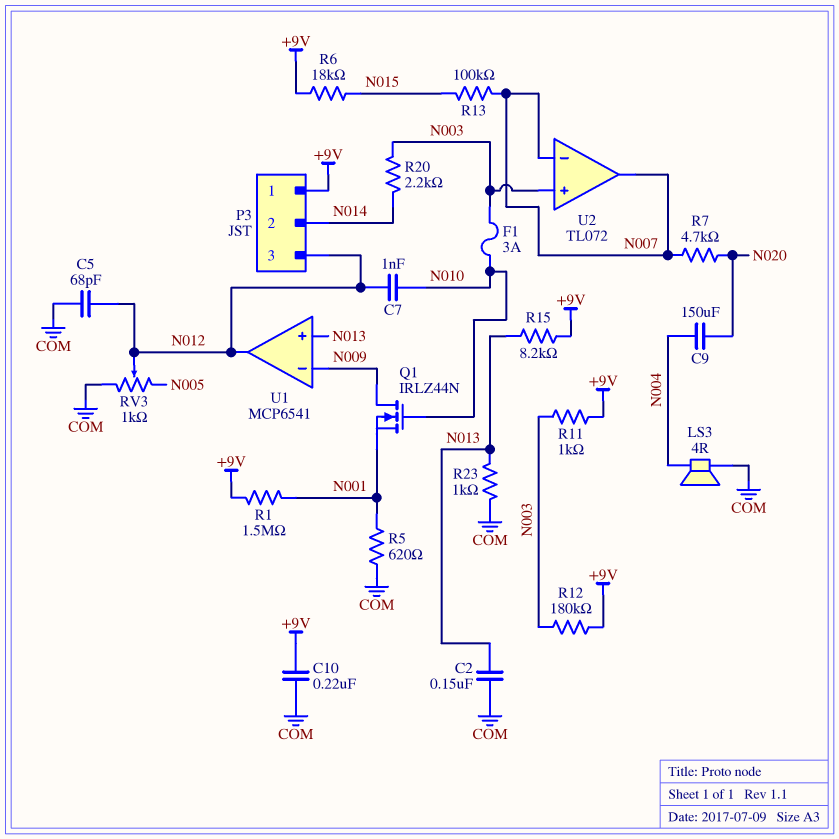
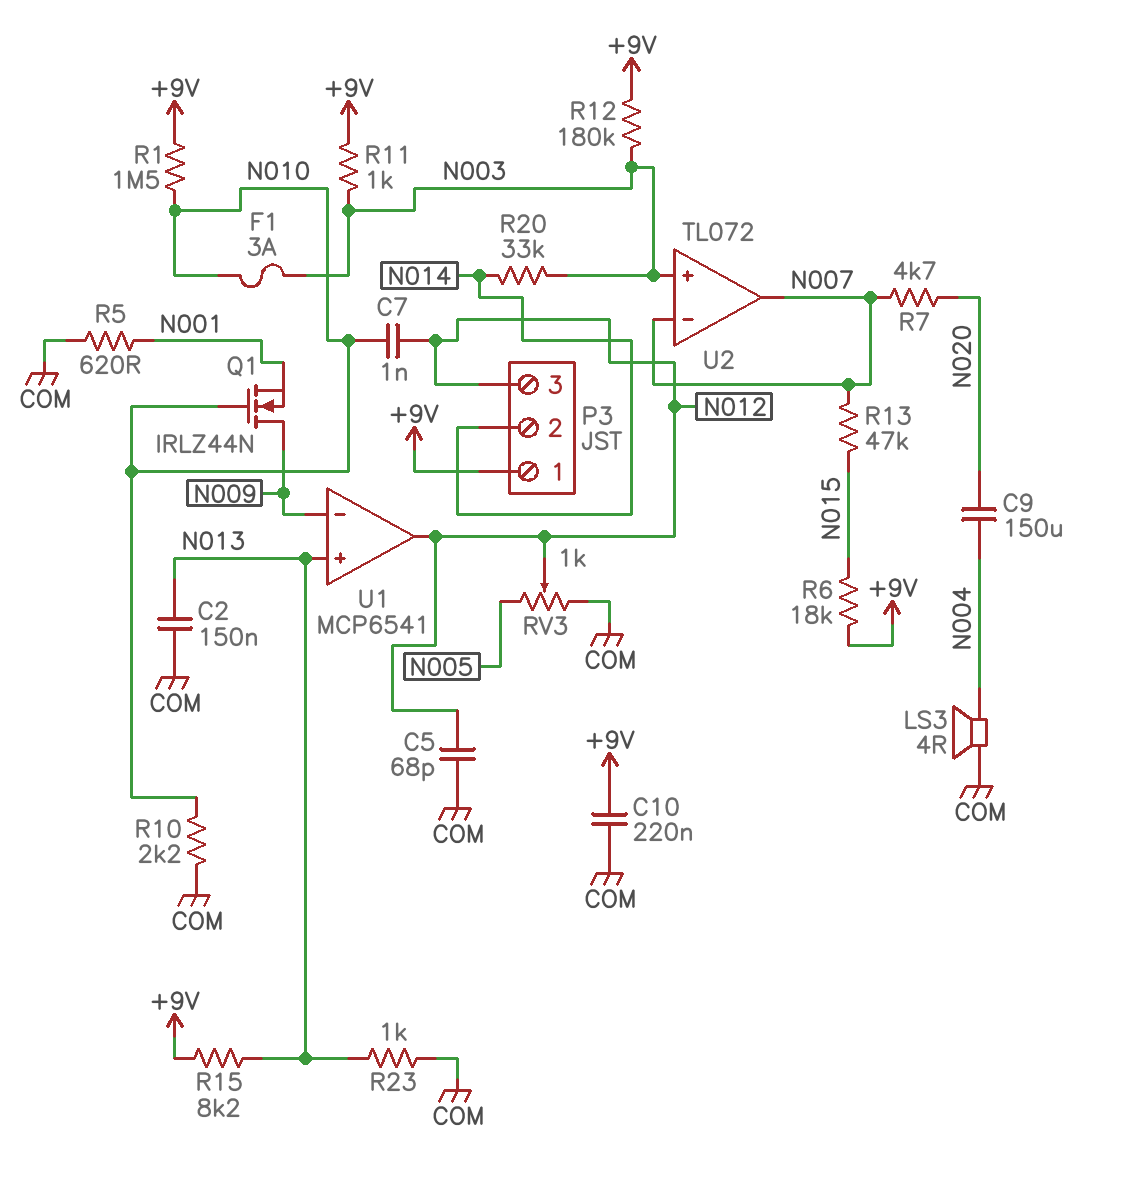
R1: 1.5M (+9V, N001) -> 1.5M (+9V, N010)
R10: none -> 2.2k (COM, N010)
R13: 100k (N007, N015) -> 47k (N007, N015)
R20: 2.2k (N003, N014) -> 33k (N003, N014)

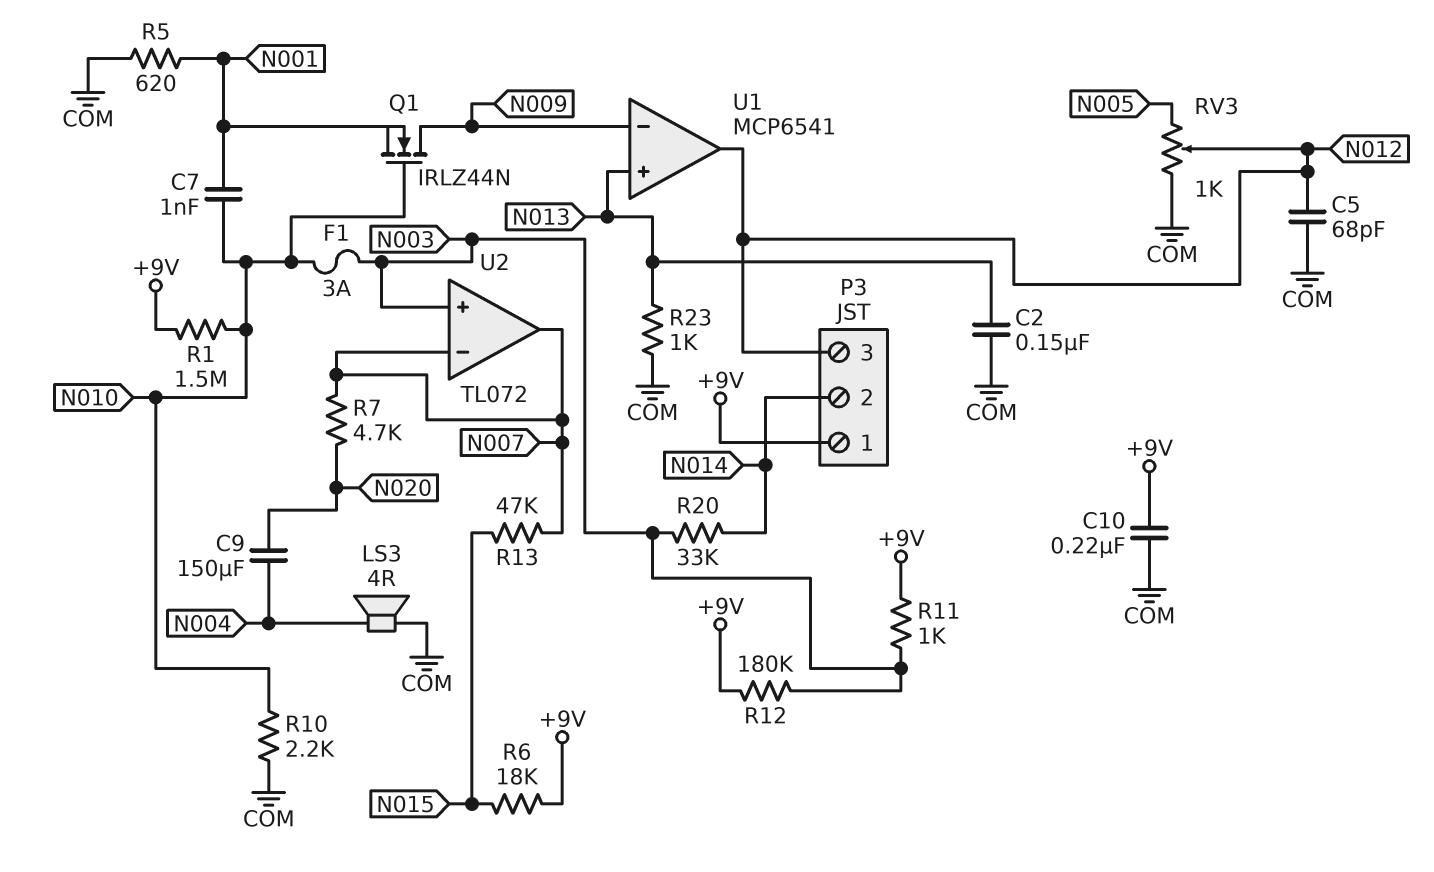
C7: 1nF (N010, N012) -> 1nF (N001, N010)
R15: 8.2k (+9V, N013) -> none

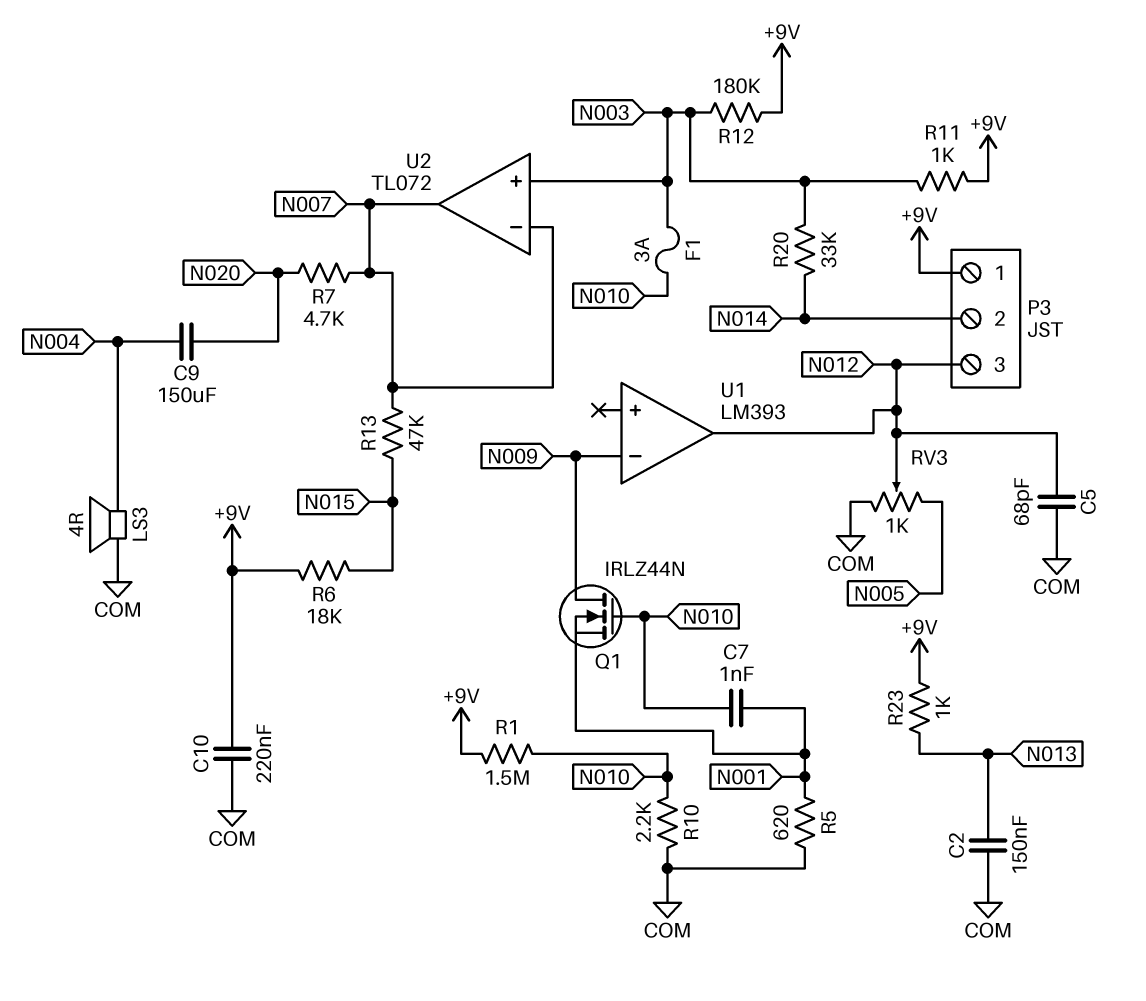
R23: 1k (COM, N013) -> 1k (+9V, N013)
U1: MCP6541 -> LM393
U1 pin in+: N013 -> none

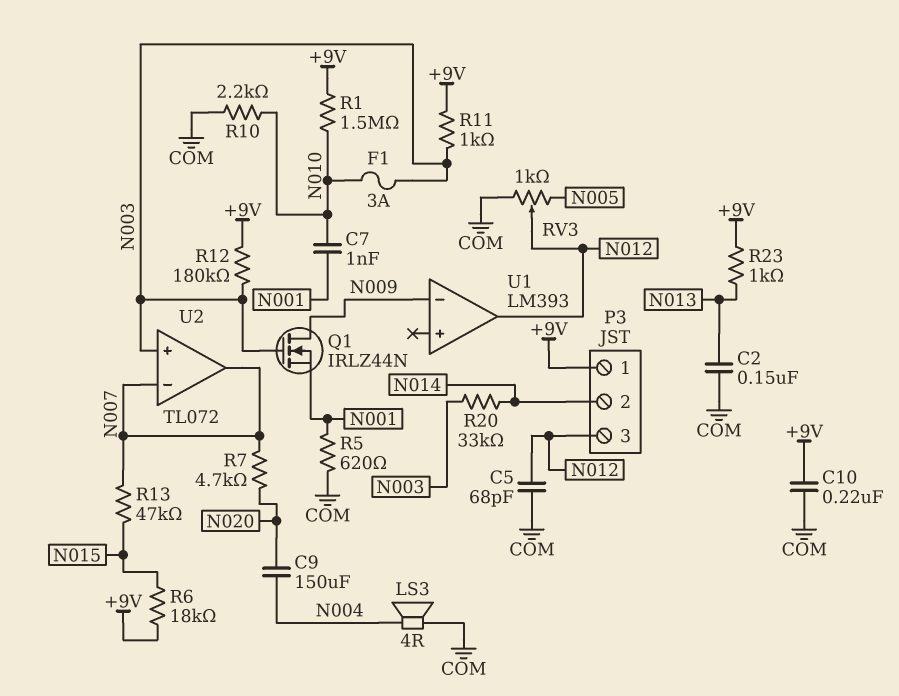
Q1: NMOS IRLZ44N (G N010, D N009, S N001) -> NMOS IRLZ44N (G N003, D N009, S N001)

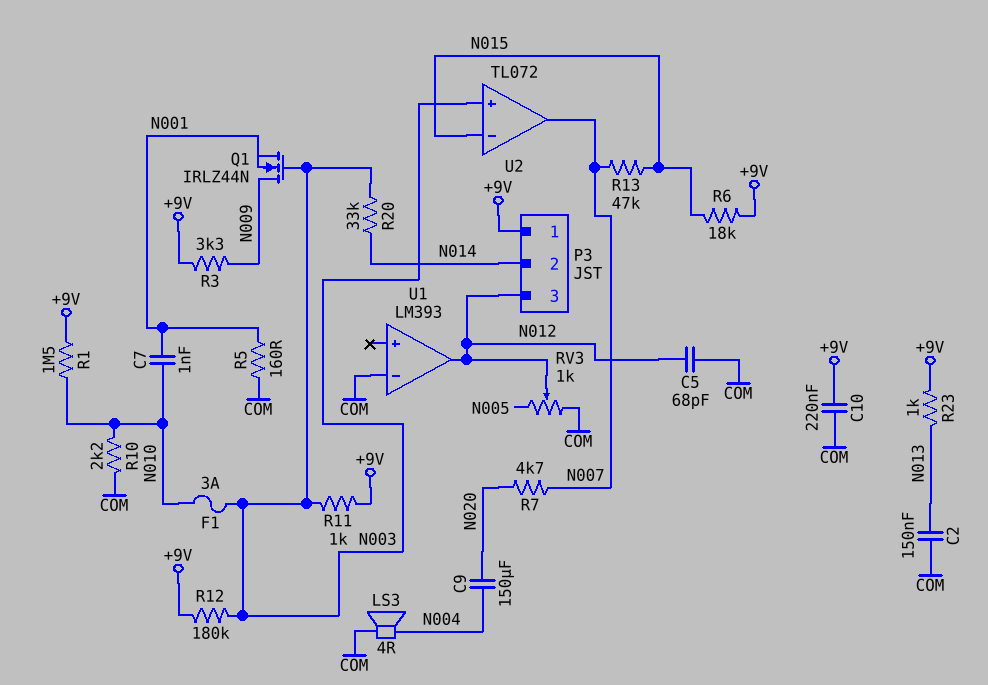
R3: none -> 3.3k (+9V, N009)
R5: 620 (COM, N001) -> 160 (COM, N001)
U1 pin in-: N009 -> COM
U2 pin in-: N007 -> N015

